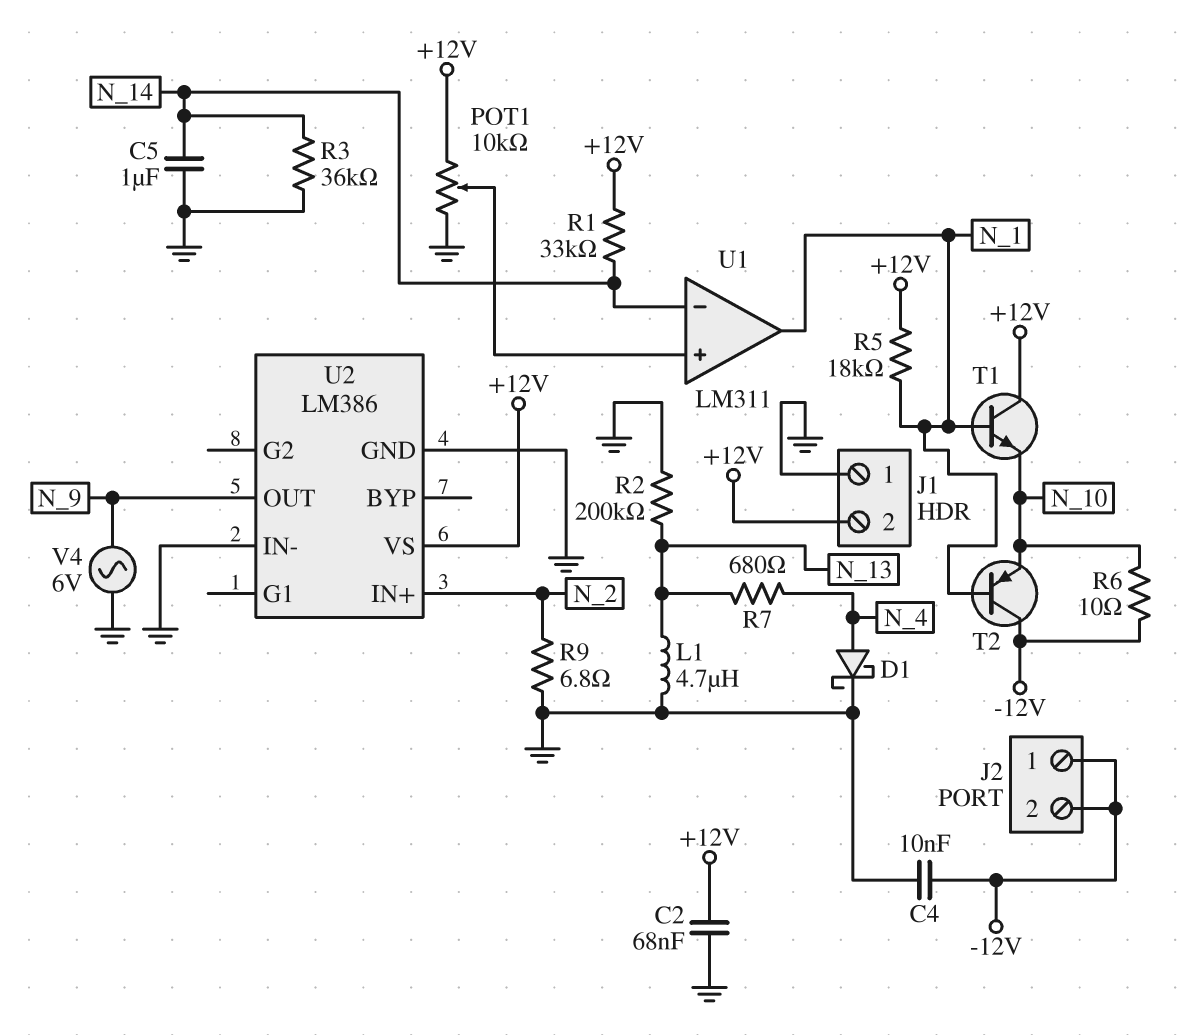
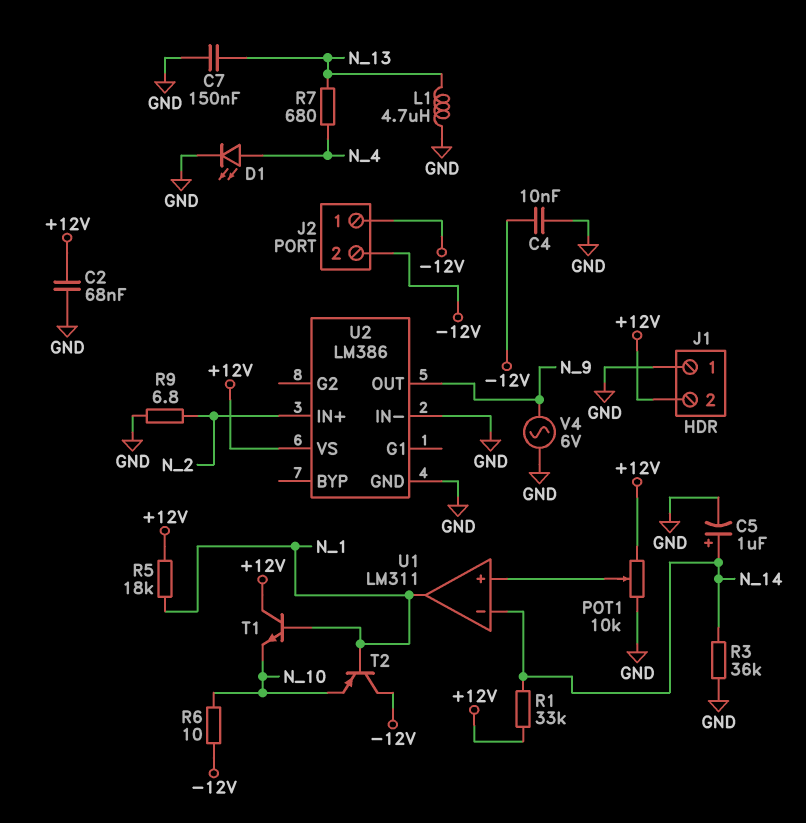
C5: 1uF (GND, N_14) -> 1uF (plus N_14, minus GND)
C7: none -> 150nF (GND, N_13)
D1: schottky (A N_4, K GND) -> LED (A N_4, K GND)
R2: 200k (GND, N_13) -> none

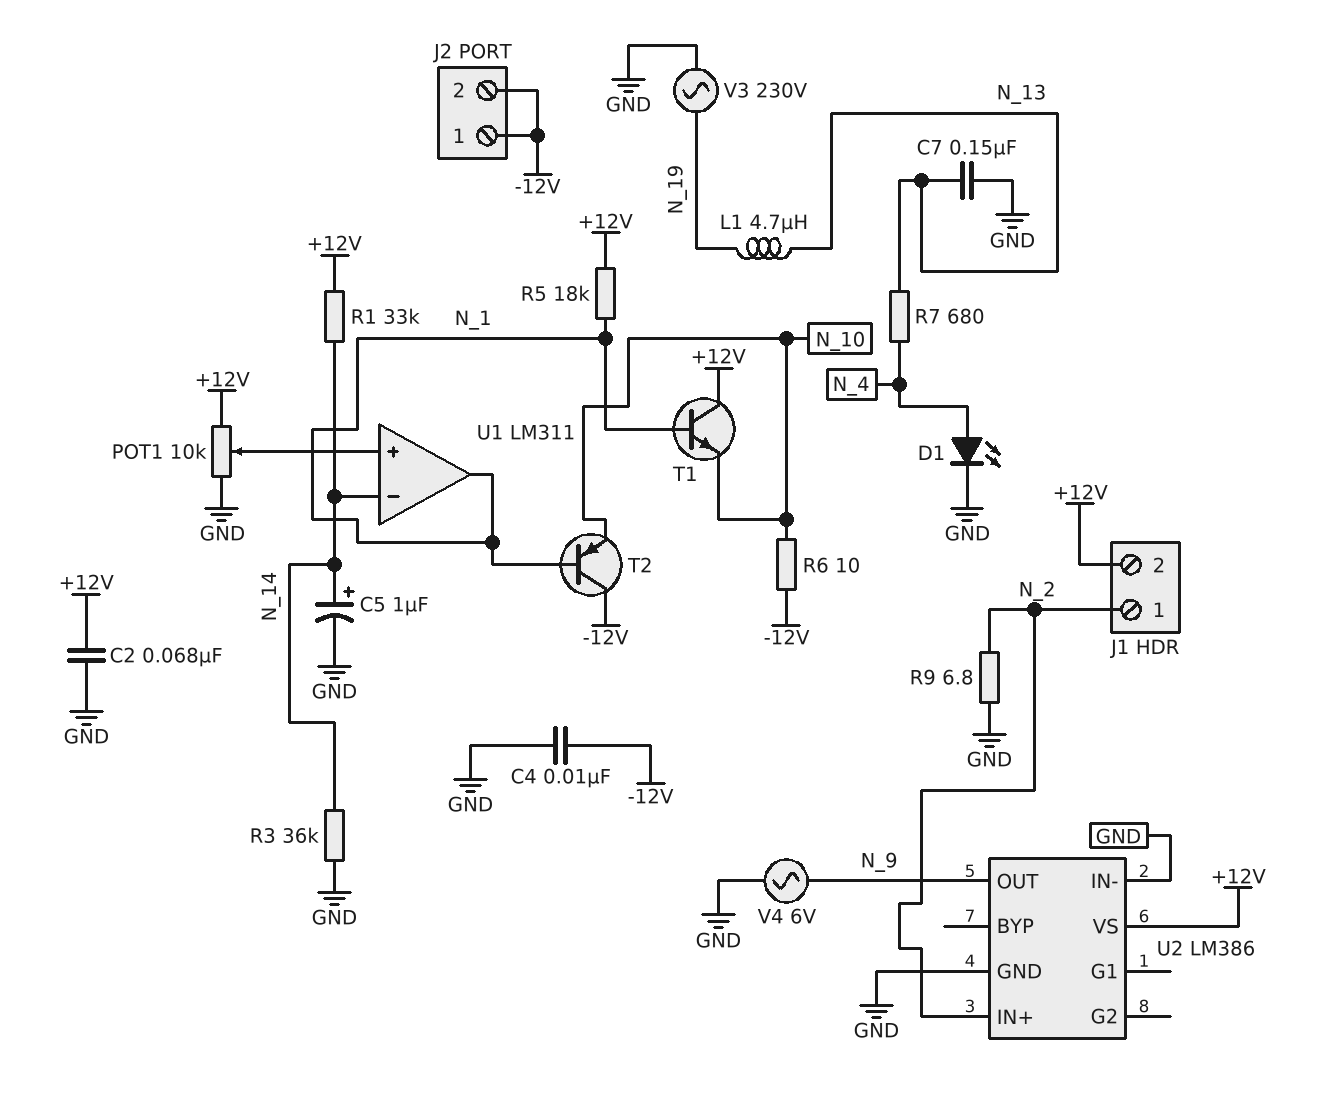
J1 pin 1: GND -> N_2
L1: 4.7uH (GND, N_13) -> 4.7uH (N_13, N_19)
V3: none -> AC 230V (GND, N_19)

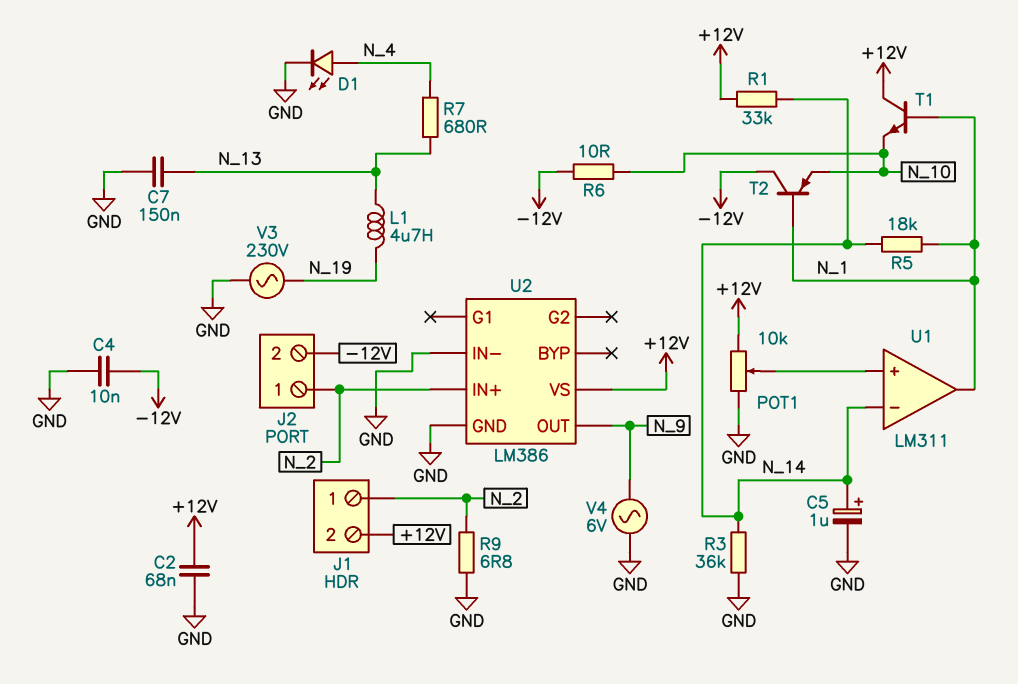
J2 pin 1: -12V -> N_2
R5: 18k (+12V, N_1) -> 18k (N_1, N_14)

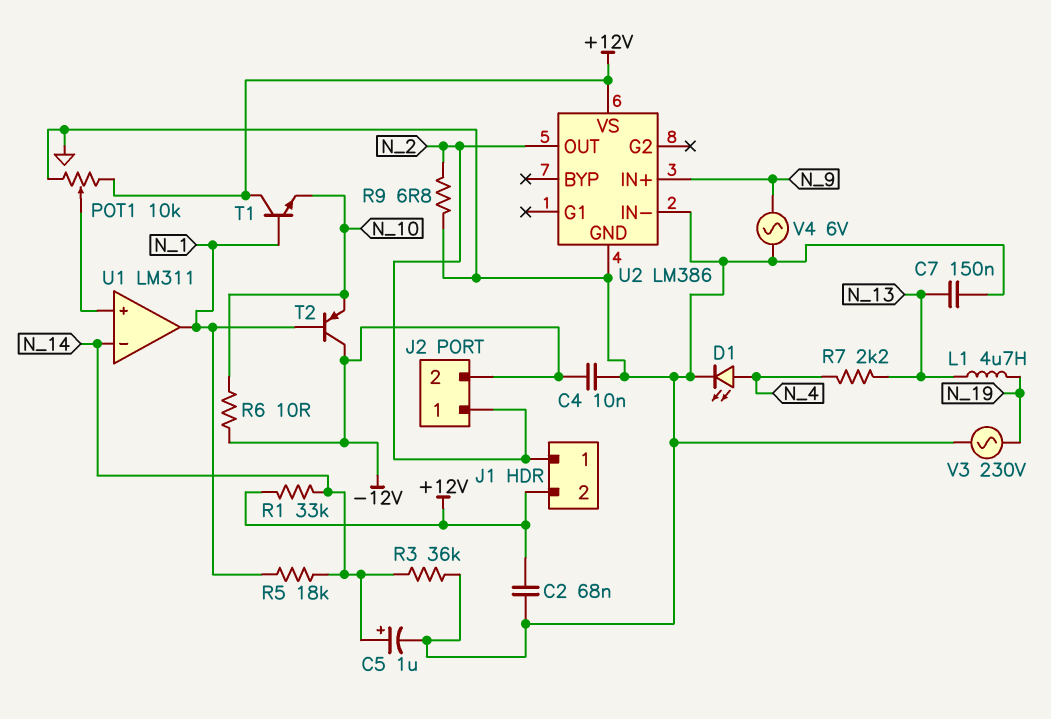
R7: 680 (N_4, N_13) -> 2.2k (N_4, N_13)
U2 pin IN+: N_2 -> N_9
U2 pin OUT: N_9 -> N_2

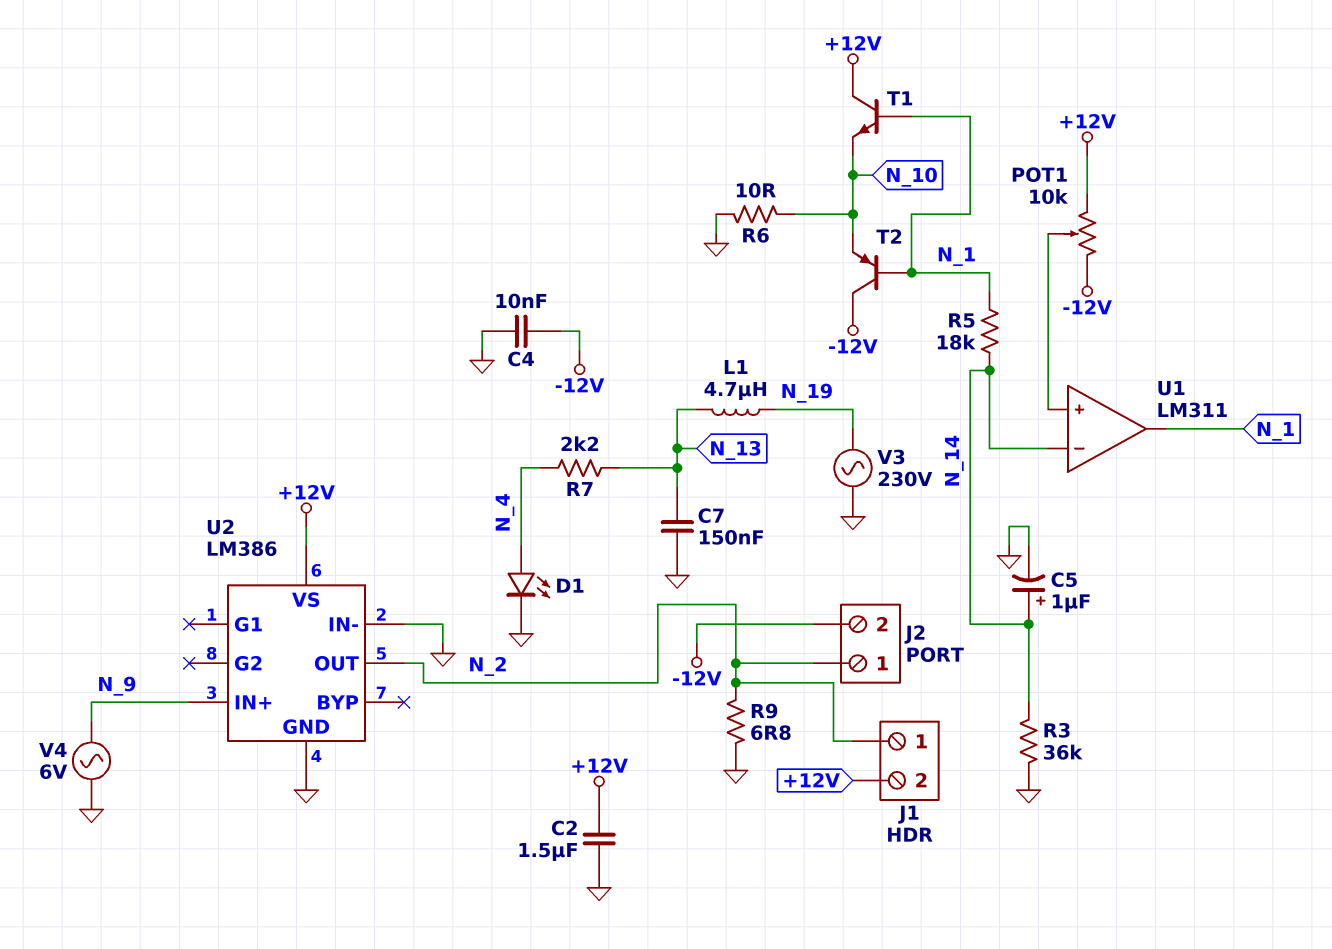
C2: 68nF (+12V, GND) -> 1.5uF (+12V, GND)
POT1: 10k (+12V, GND, wiper U1/in+) -> 10k (+12V, -12V, wiper U1/in+)
R1: 33k (+12V, N_14) -> none
R6: 10 (-12V, N_10) -> 10 (GND, N_10)

